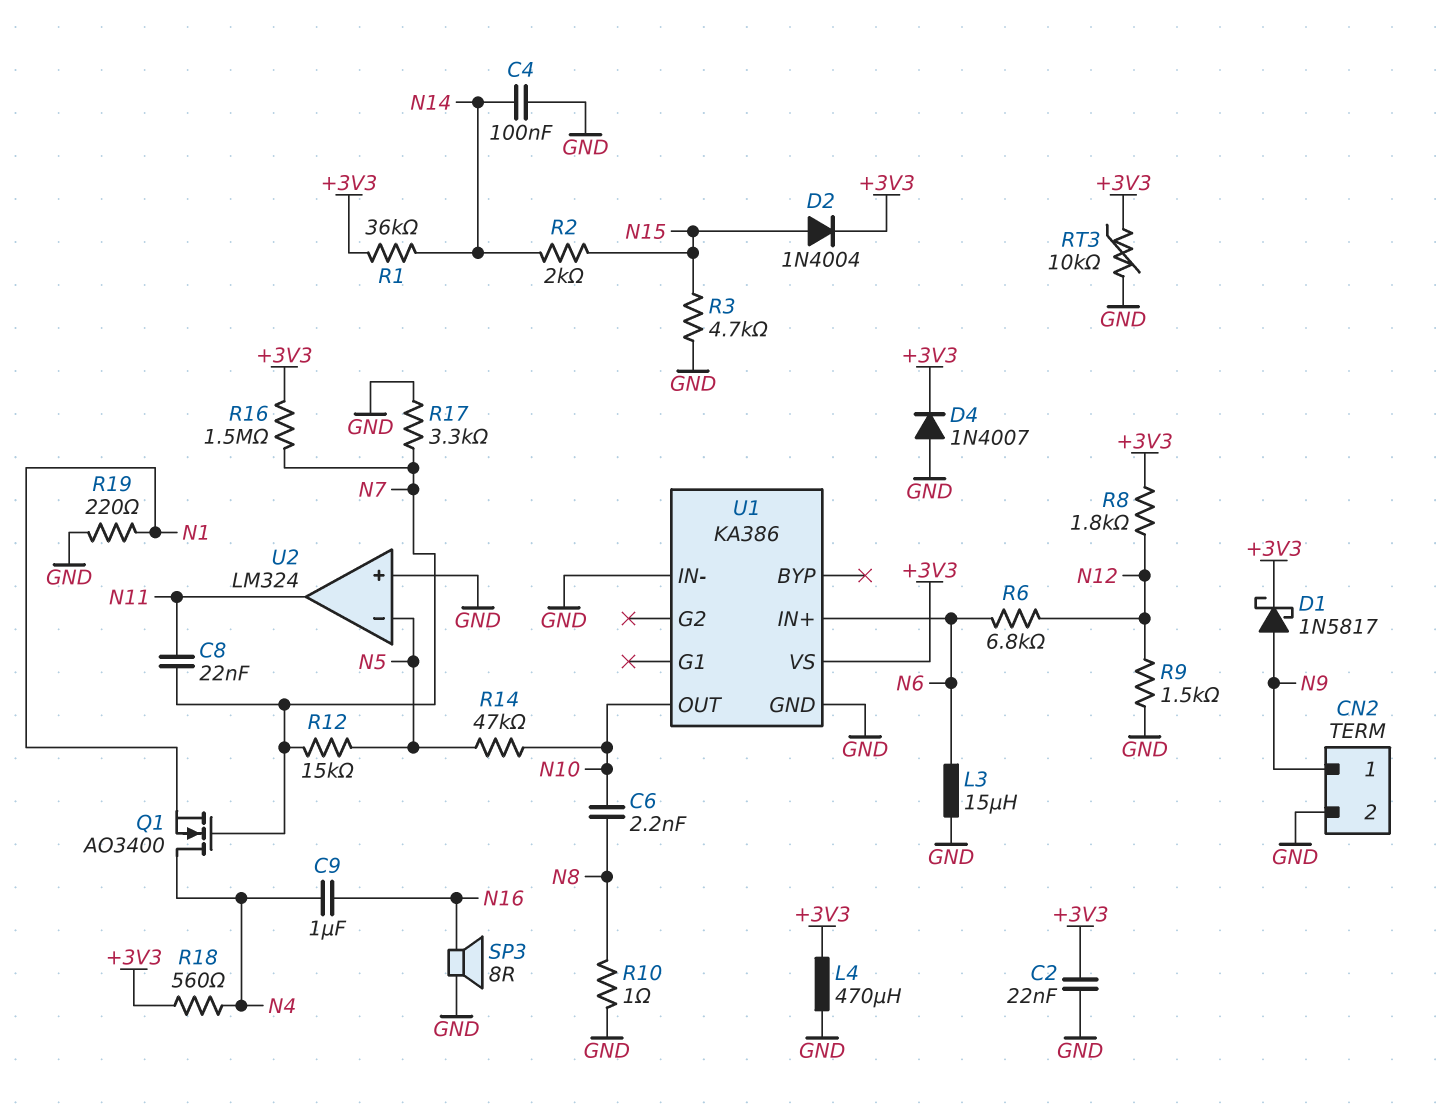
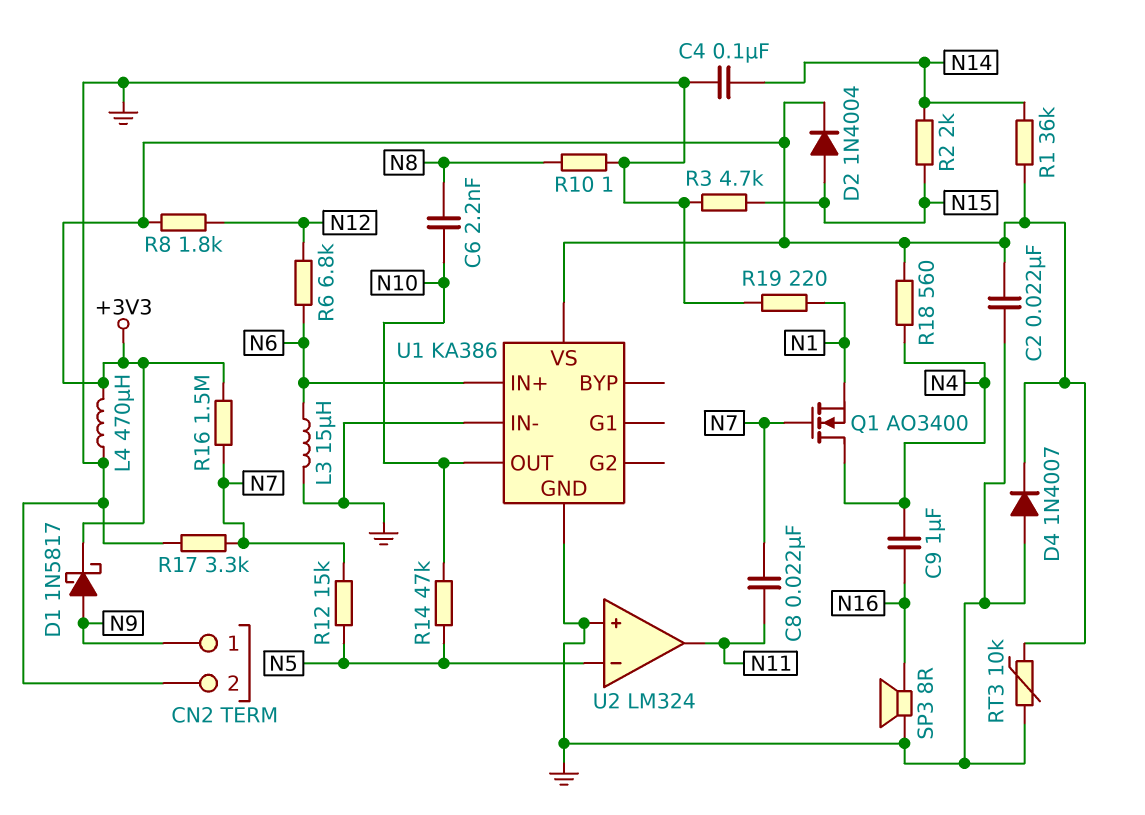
R9: 1.5k (GND, N12) -> none

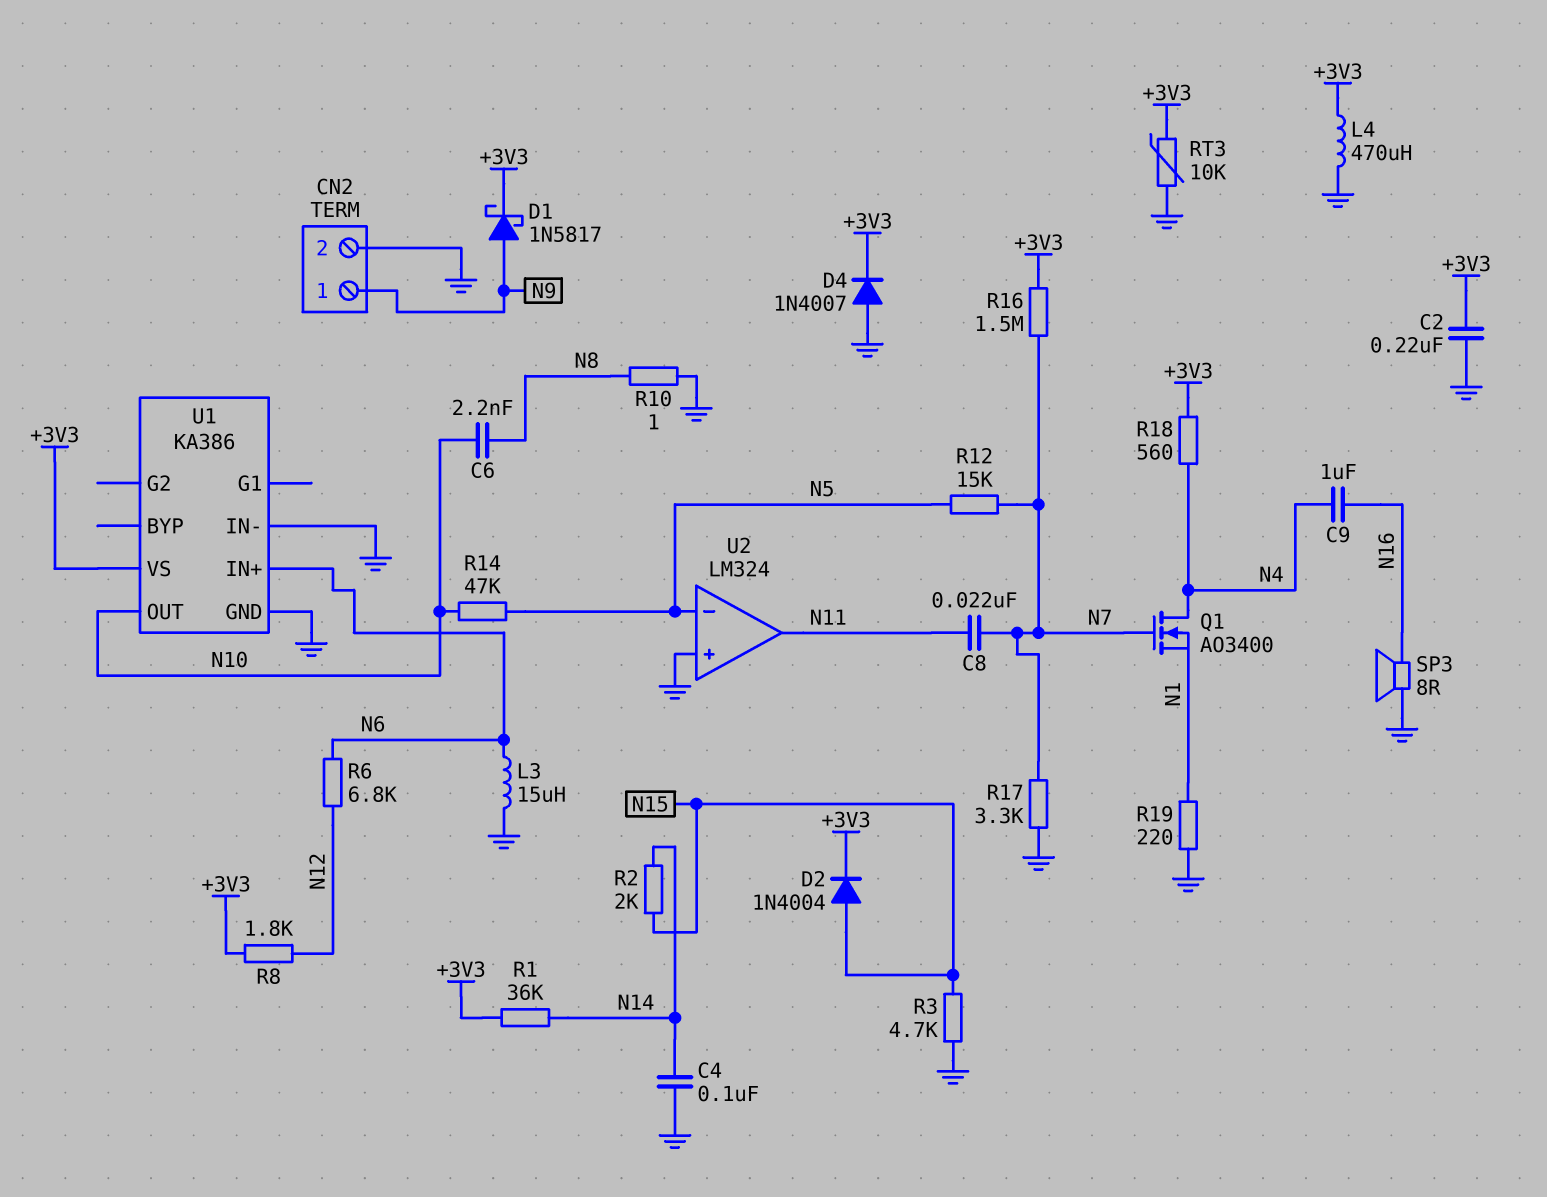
C2: 22nF (+3V3, GND) -> 220nF (+3V3, GND)

